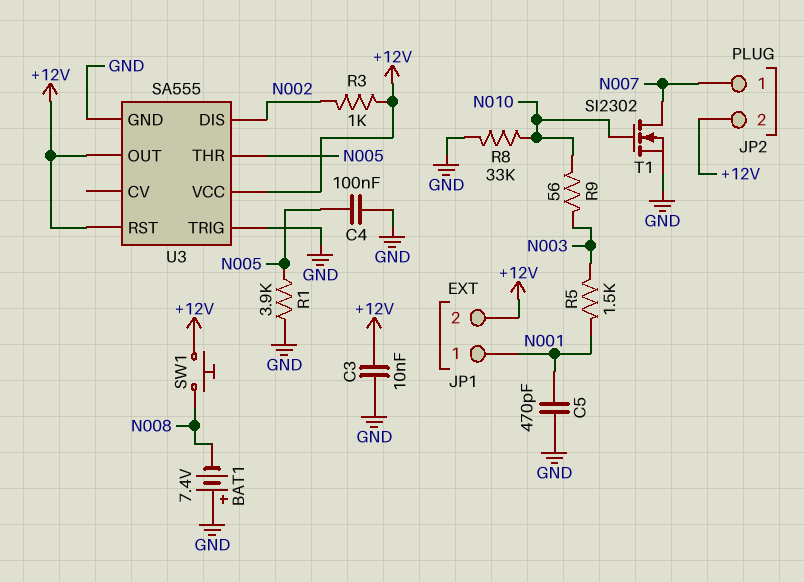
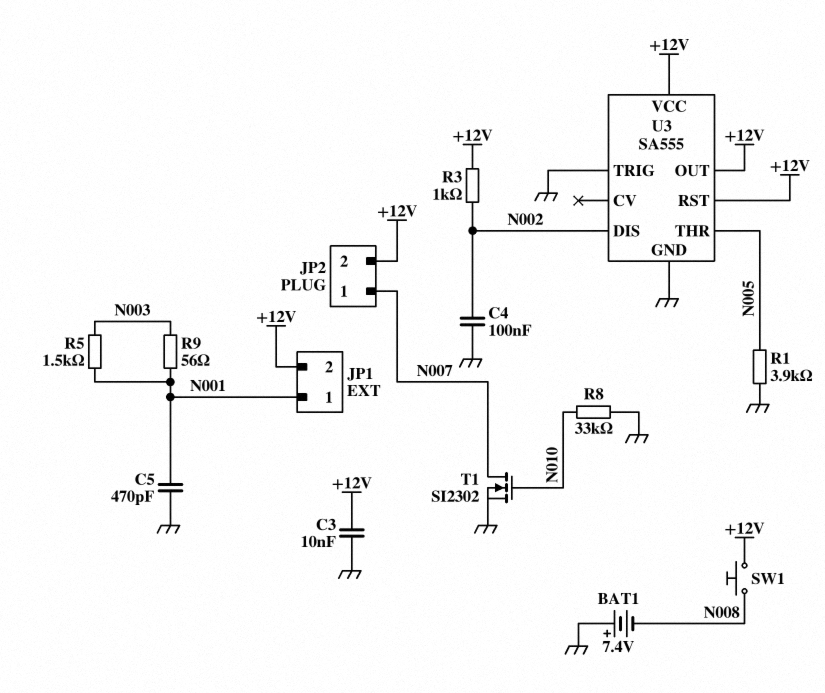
C4: 100nF (GND, N005) -> 100nF (GND, N002)
R9: 56 (N003, N010) -> 56 (N001, N003)

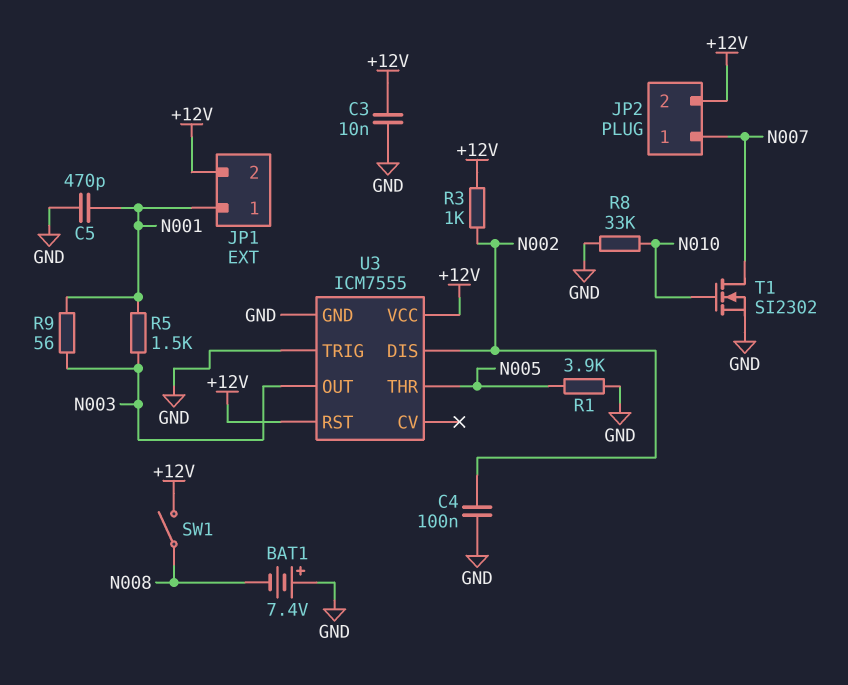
SW1: button (+12V, N008) -> switch (+12V, N008)
U3: SA555 -> ICM7555
U3 pin OUT: +12V -> N003

